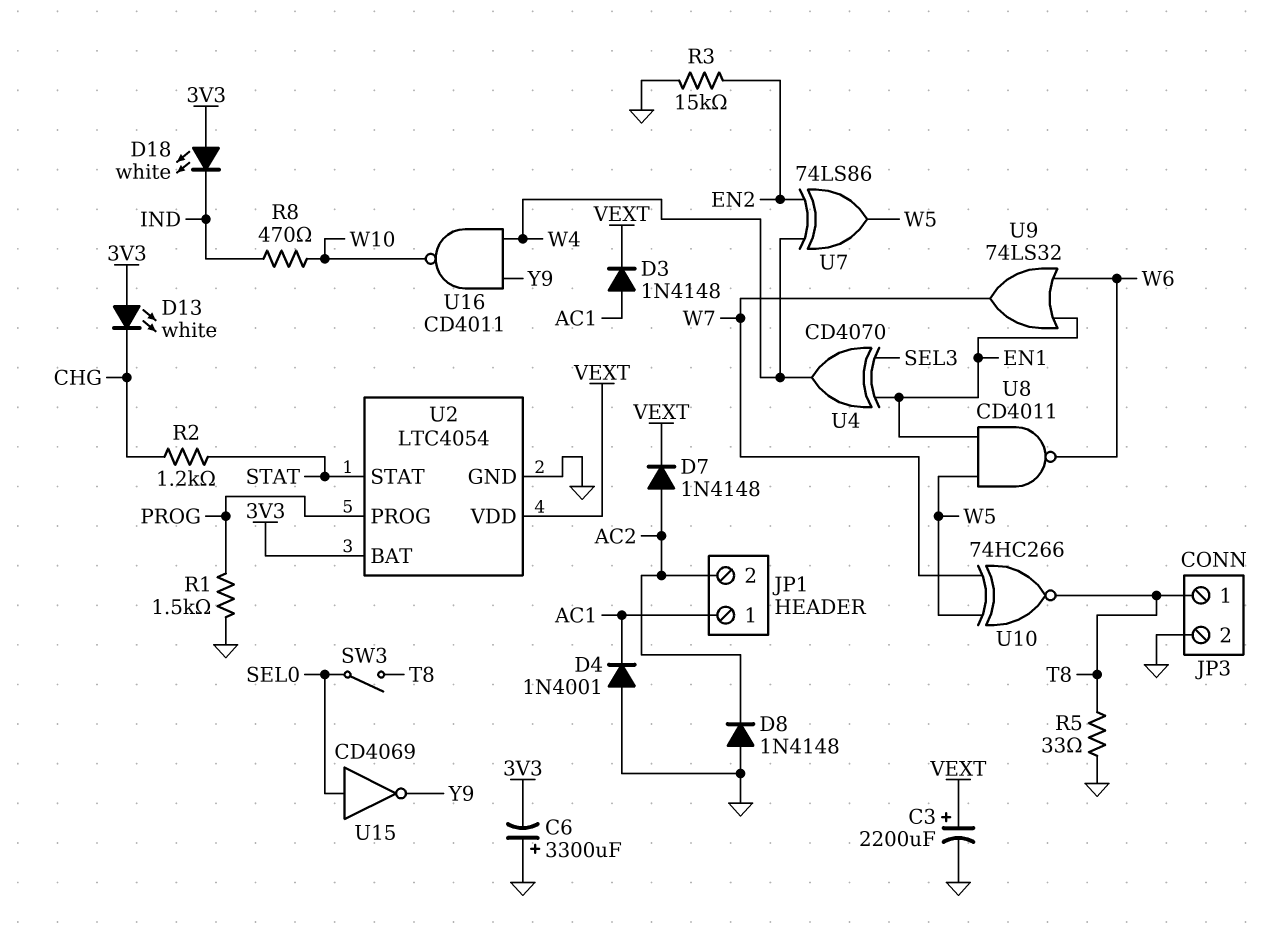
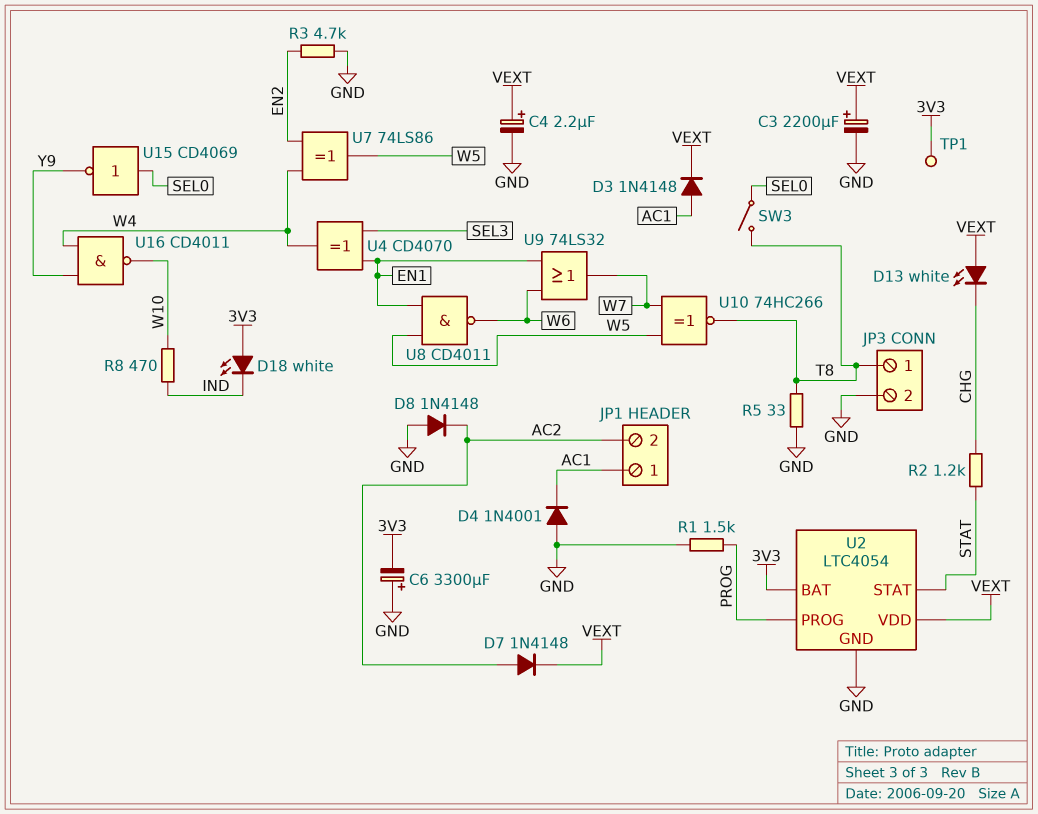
C4: none -> 2.2uF (plus VEXT, minus GND)
D13: LED white (A 3V3, K CHG) -> LED white (A VEXT, K CHG)
R3: 15k (EN2, GND) -> 4.7k (EN2, GND)
TP1: none -> test point (3V3)

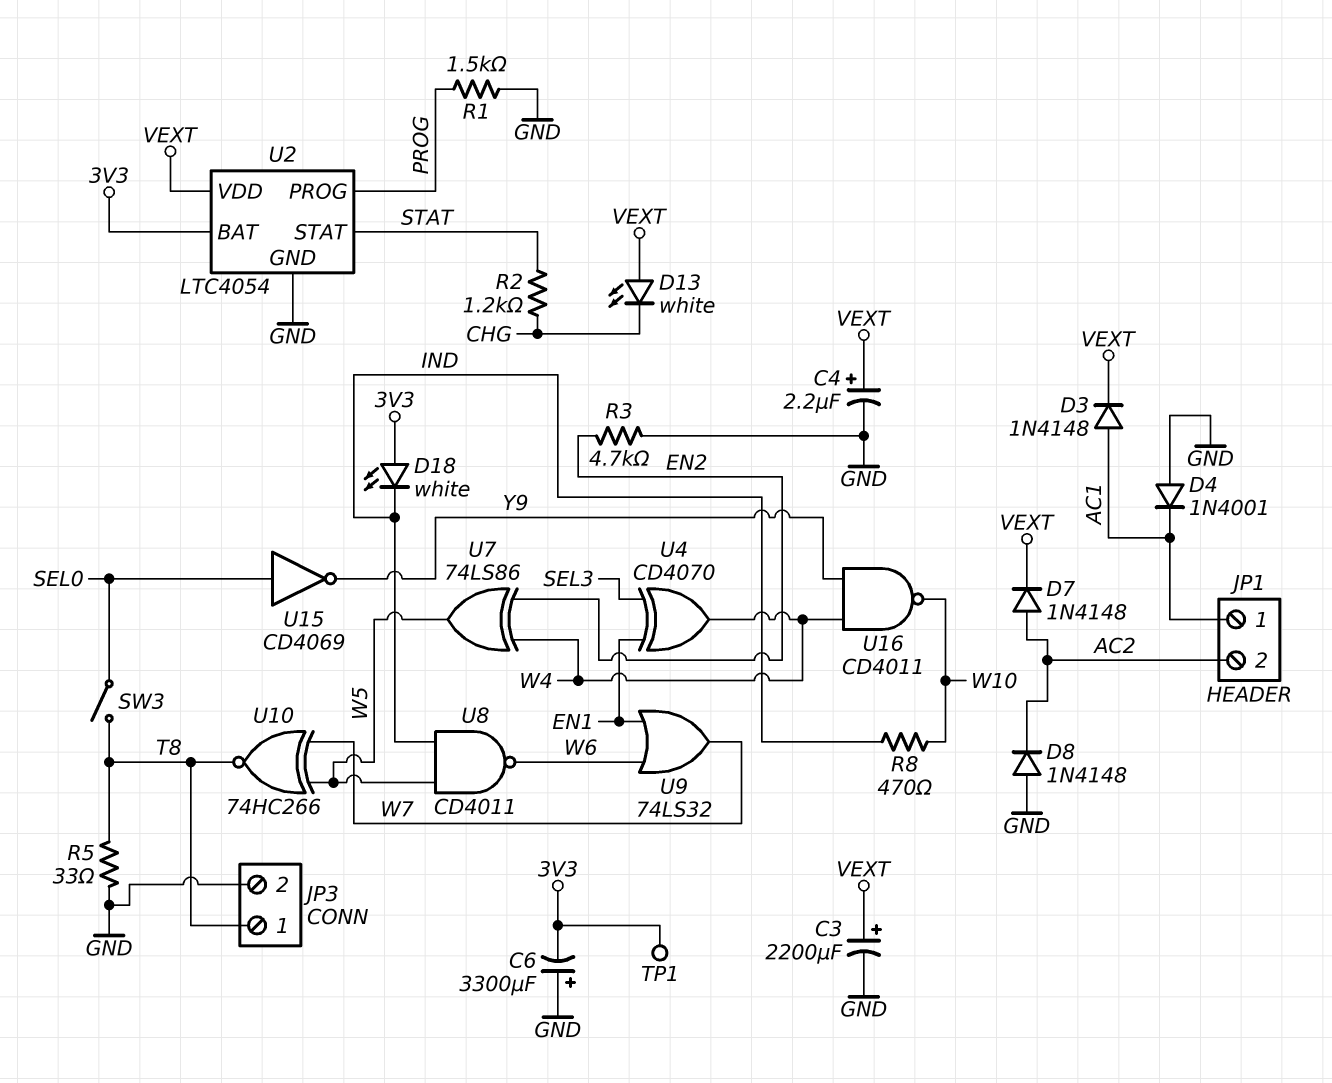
U8: NAND CD4011 (in EN1, in W5, out W6) -> NAND CD4011 (in IND, in W5, out W6)

